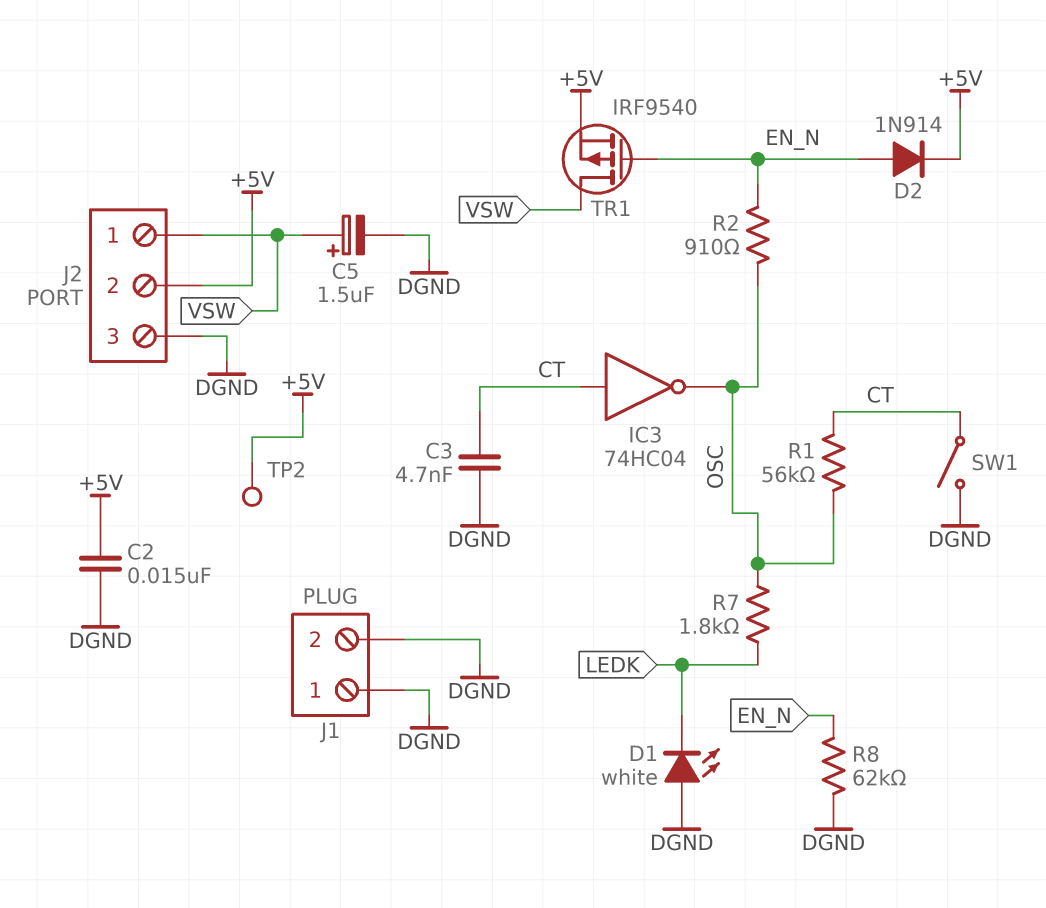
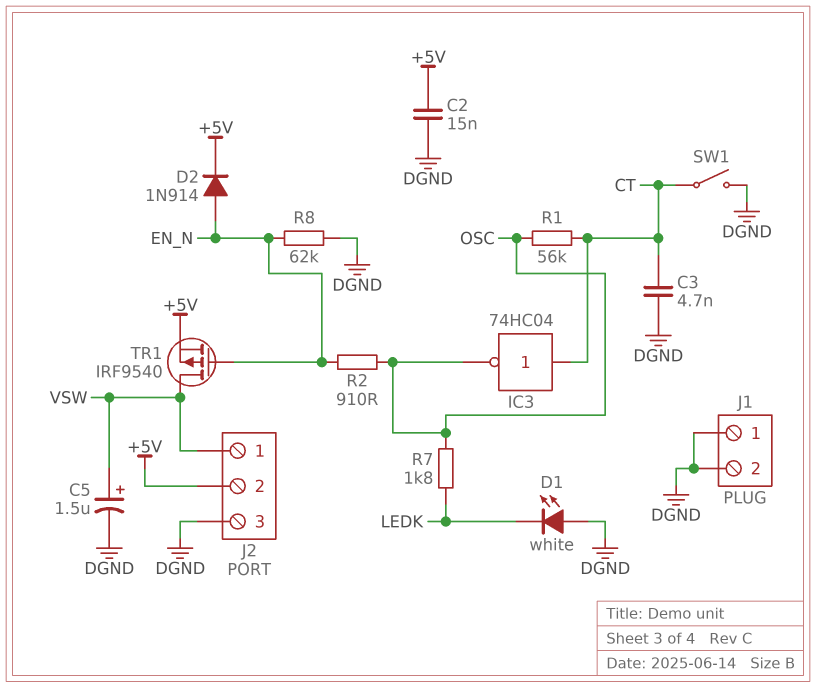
TP2: test point (+5V) -> none

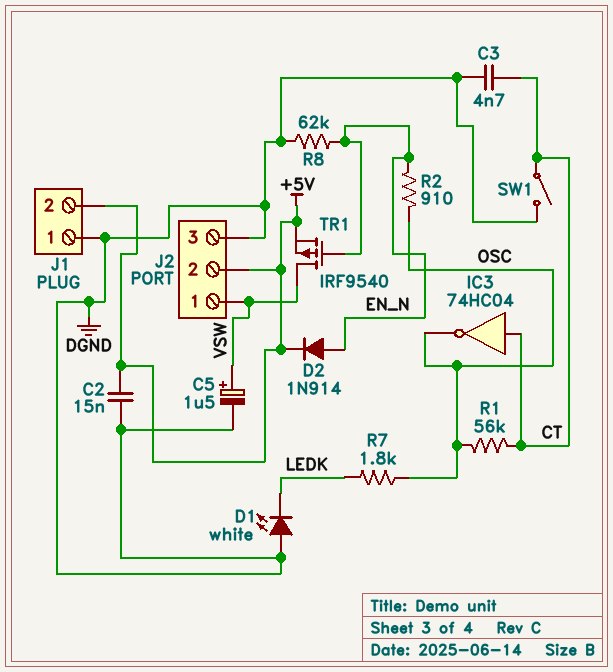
J1 pin 2: DGND -> +5V

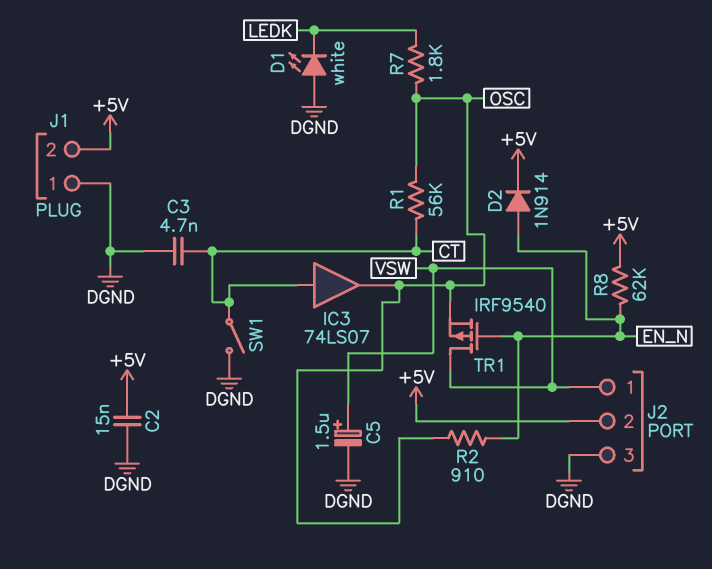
IC3: NOT 74HC04 (in CT, out OSC) -> buffer 74LS07 (in CT, out OSC)
R8: 62k (DGND, EN_N) -> 62k (+5V, EN_N)
TR1: PMOS IRF9540 (G EN_N, D VSW, S +5V) -> PMOS IRF9540 (G EN_N, D VSW, S OSC)

